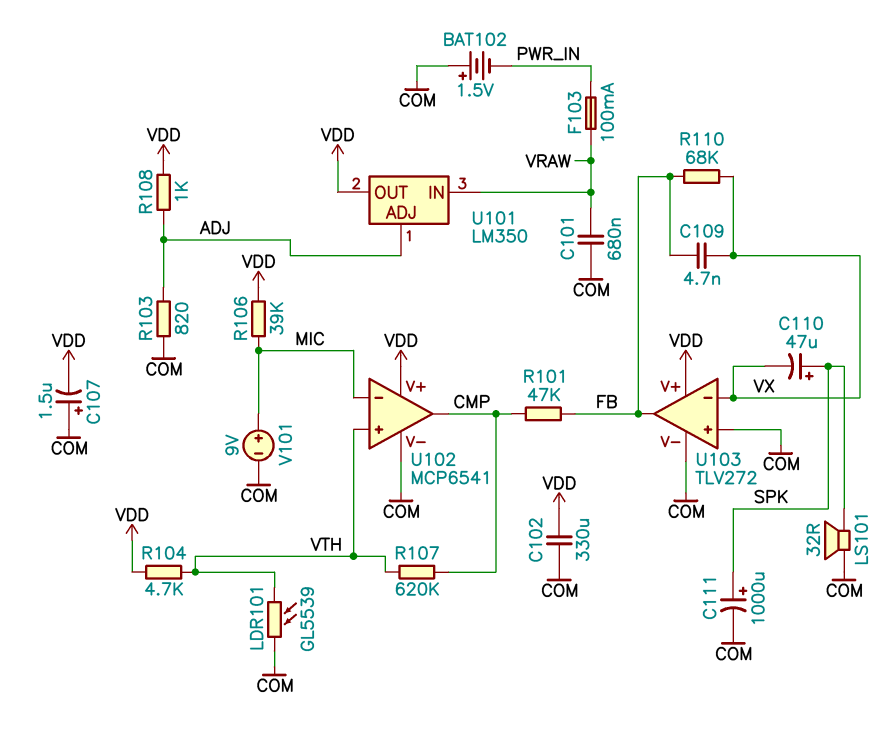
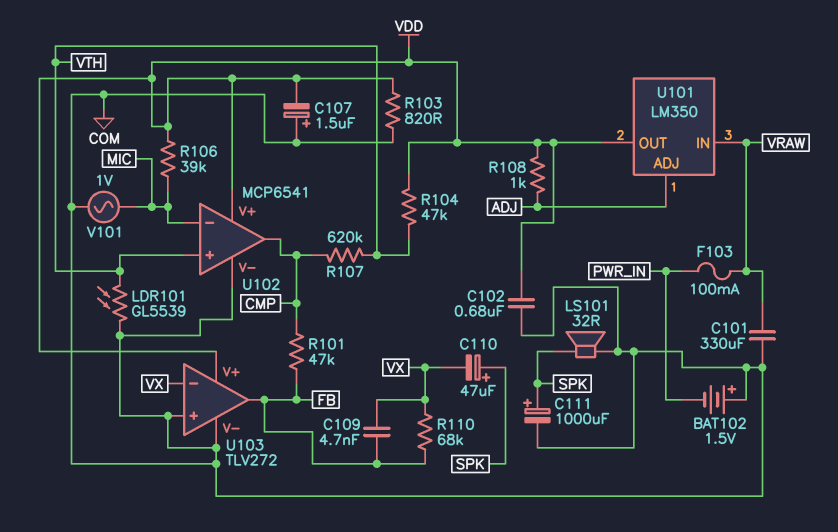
C101: 680nF (COM, VRAW) -> 330uF (COM, VRAW)
C102: 330uF (COM, VDD) -> 680nF (COM, VDD)
R103: 820 (ADJ, COM) -> 820 (COM, VDD)
R104: 4.7k (VDD, VTH) -> 47k (VDD, VTH)
V101: 9V (plus MIC, minus COM) -> AC 1V (COM, MIC)

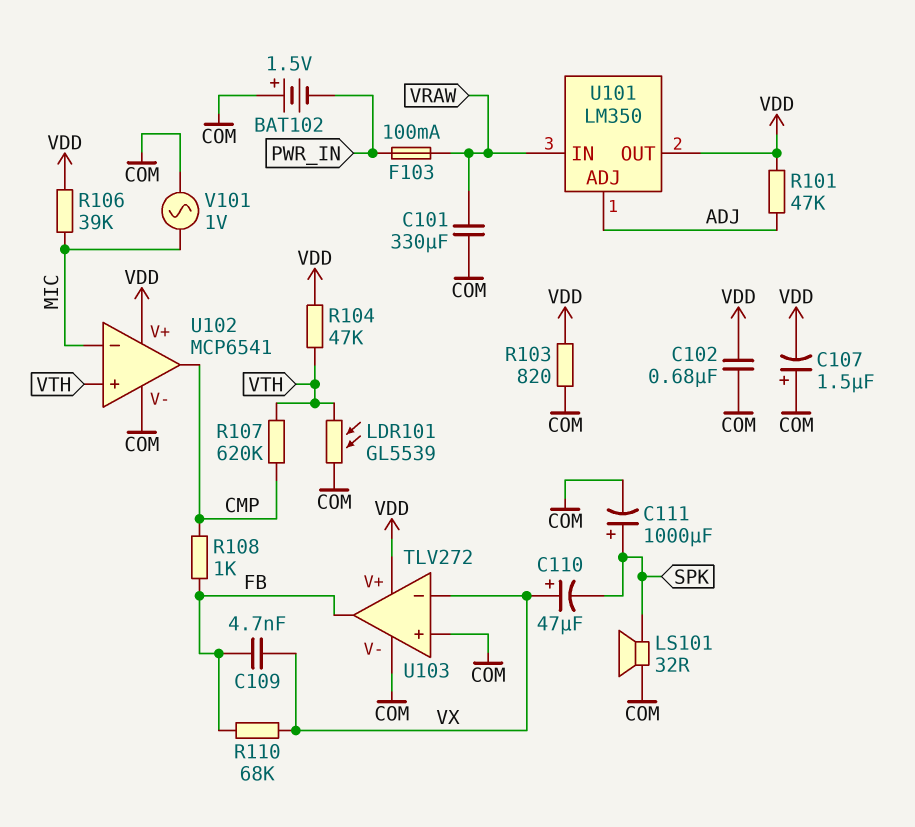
C110: 47uF (plus SPK, minus VX) -> 47uF (plus VX, minus SPK)
R101: 47k (CMP, FB) -> 47k (ADJ, VDD)
R108: 1k (ADJ, VDD) -> 1k (CMP, FB)

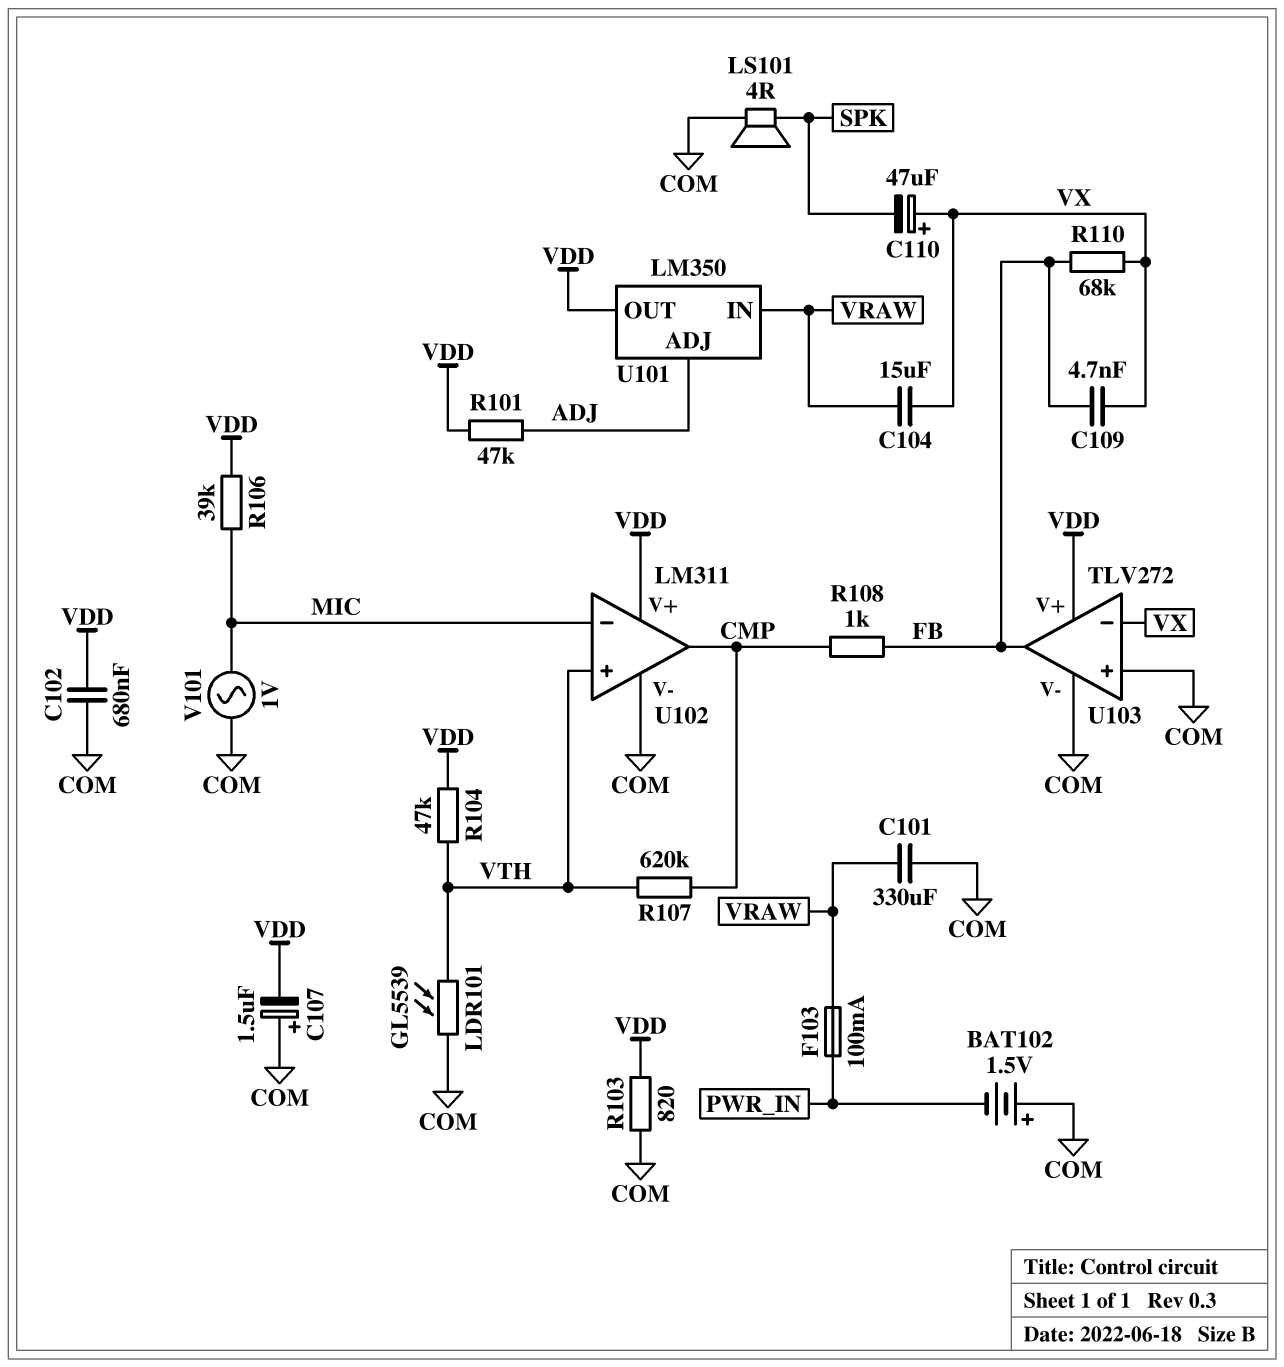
C104: none -> 15uF (VRAW, VX)
C111: 1000uF (plus SPK, minus COM) -> none
LS101: speaker 32R (COM, SPK) -> speaker 4R (COM, SPK)
U102: MCP6541 -> LM311

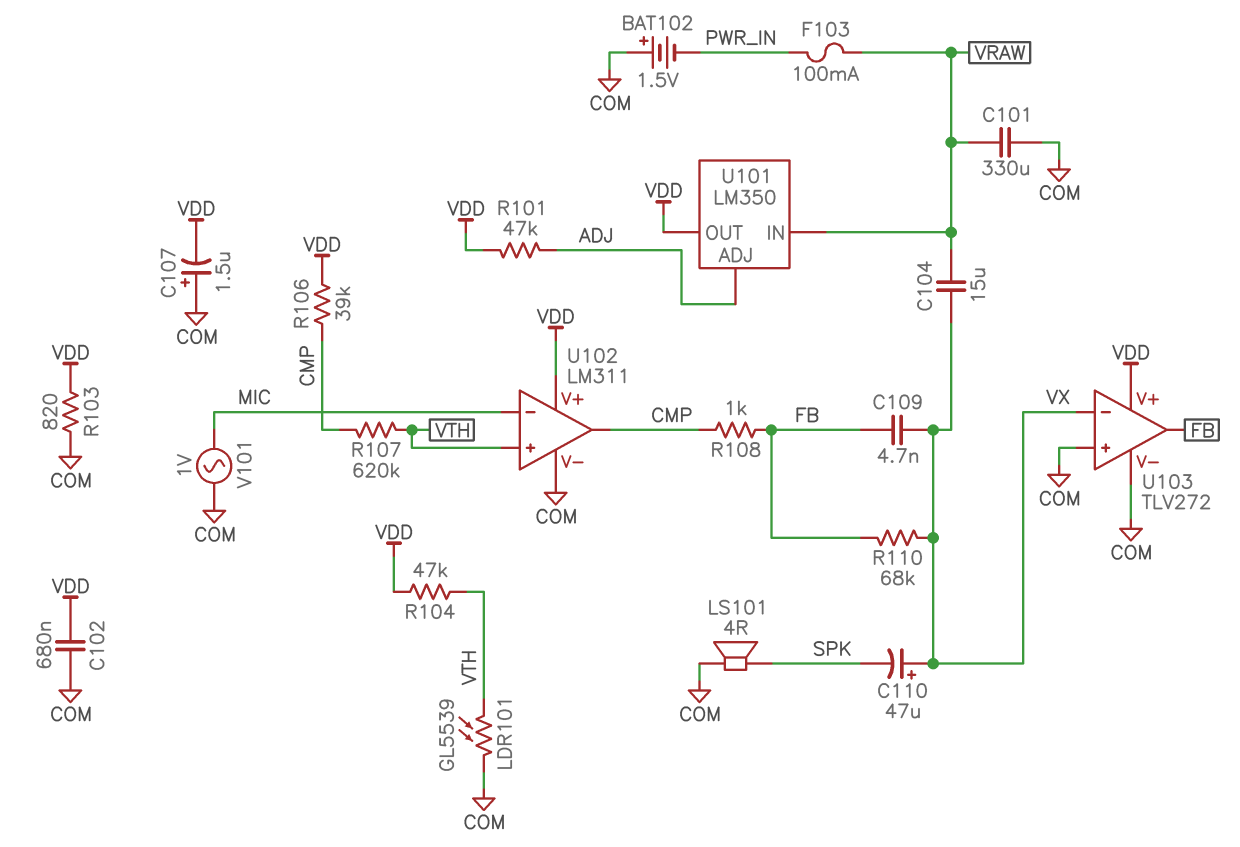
R106: 39k (MIC, VDD) -> 39k (CMP, VDD)

